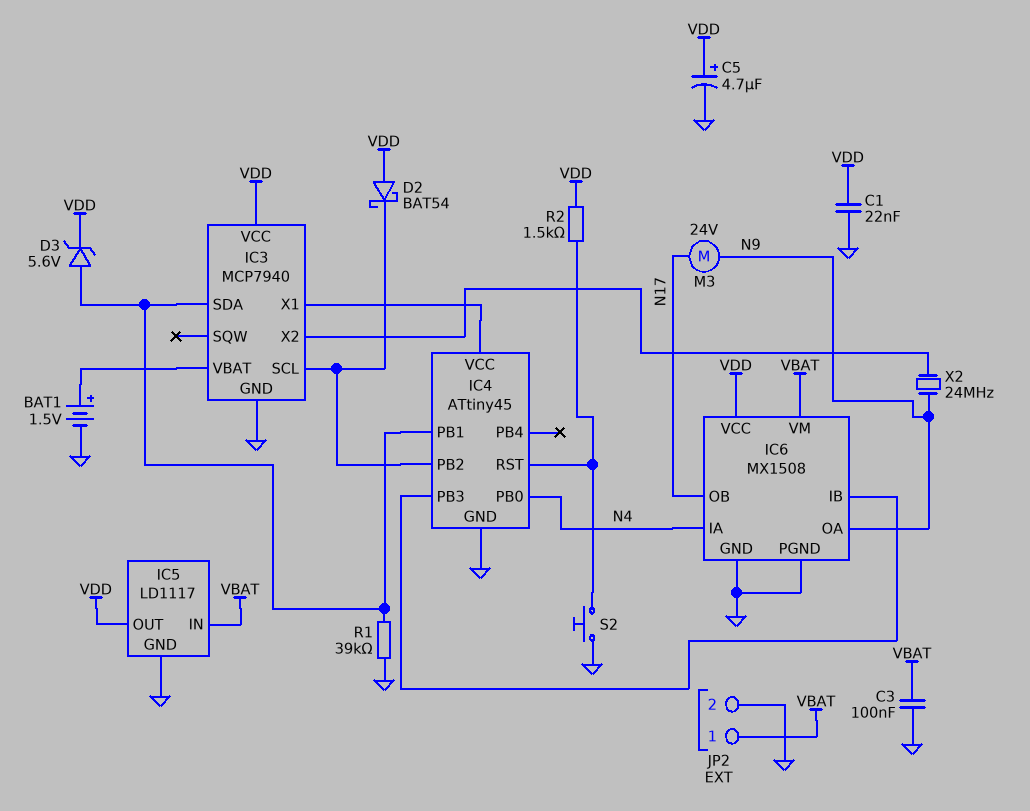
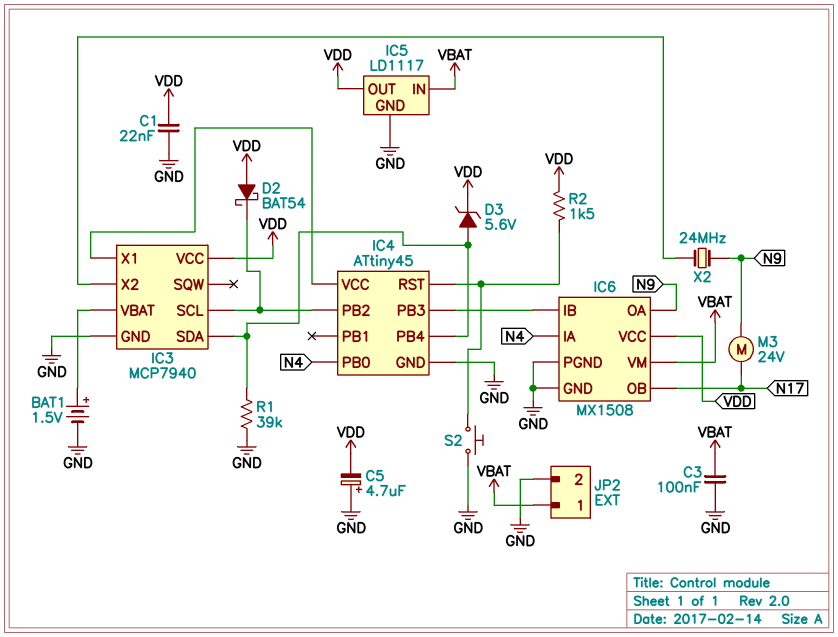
C5: 4.7uF (plus VDD, minus GND) -> 4.7uF (plus GND, minus VDD)
IC4 pin PB1: IC3/SDA -> none
IC4 pin PB4: none -> IC3/SDA

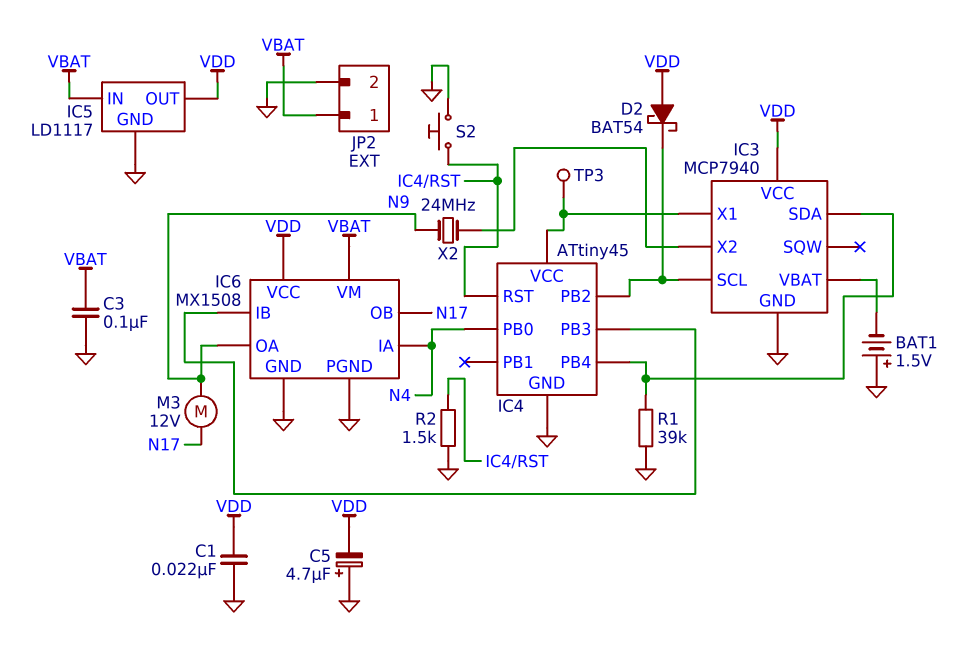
BAT1: 1.5V (plus IC3/VBAT, minus GND) -> 1.5V (plus GND, minus IC3/VBAT)
D3: zener 5.6V (A IC3/SDA, K VDD) -> none
M3: motor 24V (N9, N17) -> motor 12V (N9, N17)
R2: 1.5k (IC4/RST, VDD) -> 1.5k (GND, IC4/RST)
TP3: none -> test point (IC3/X1)

